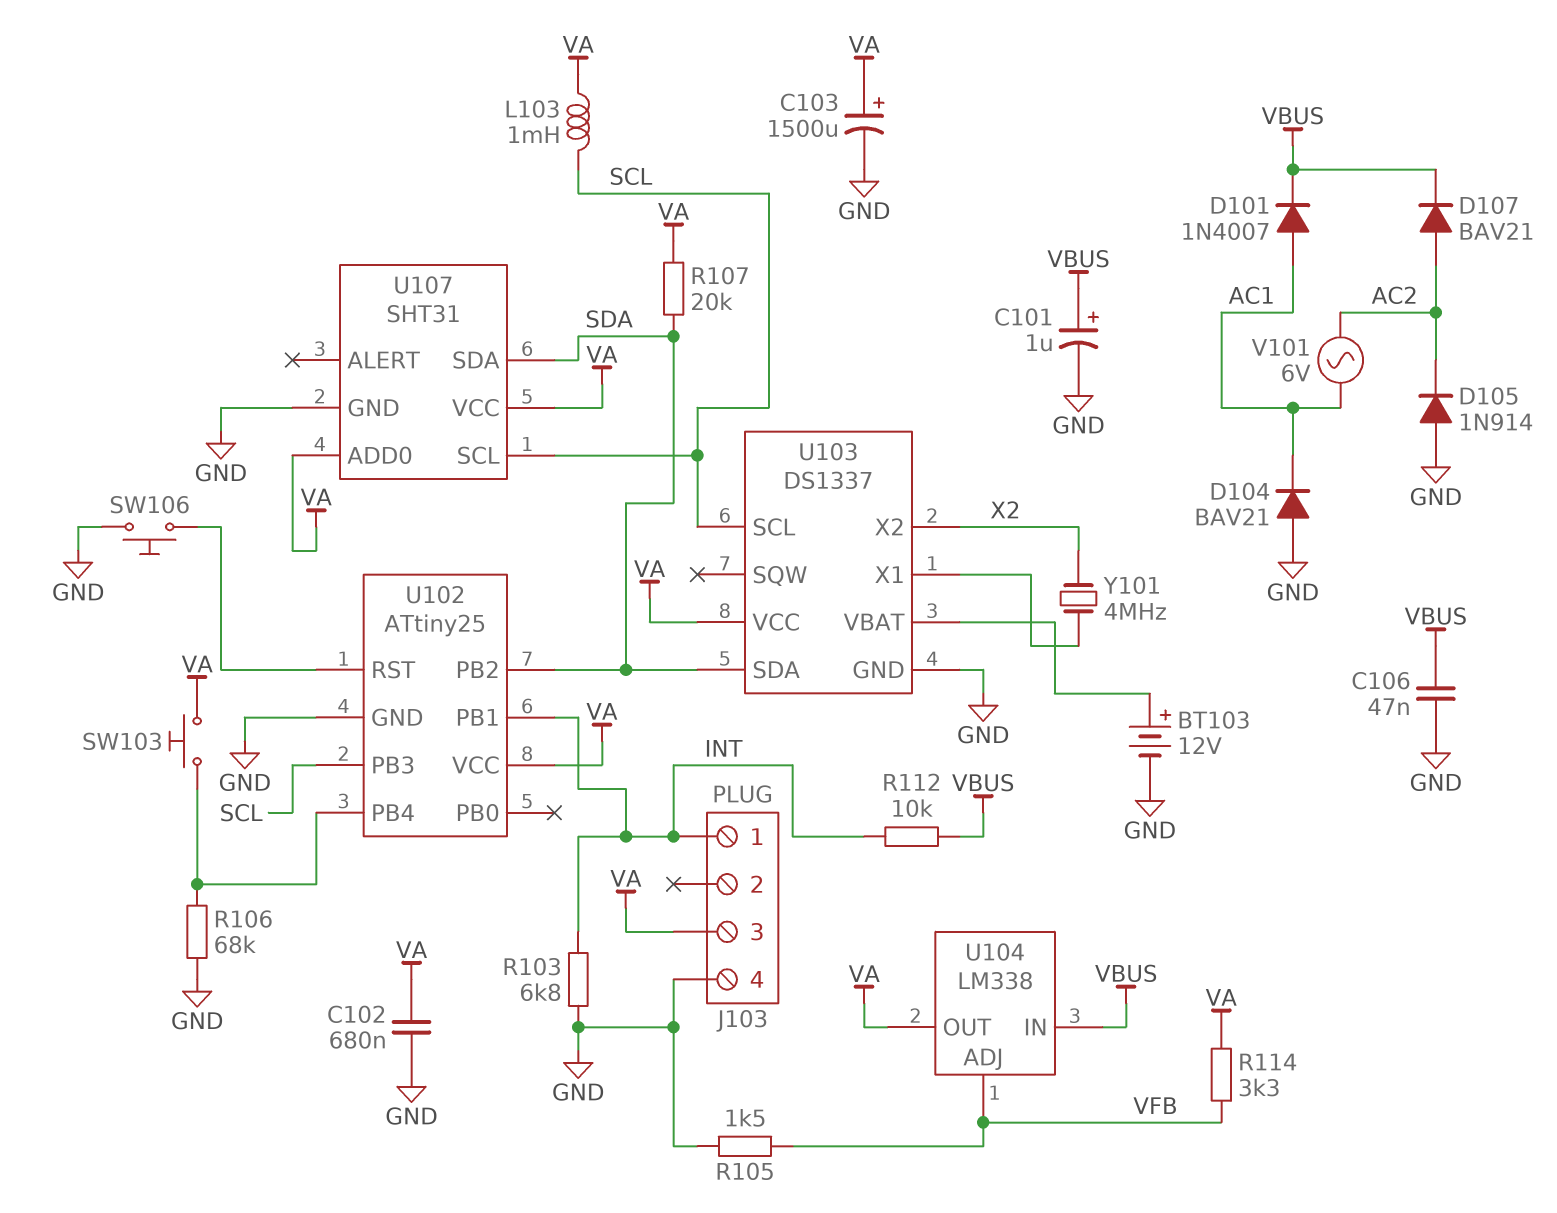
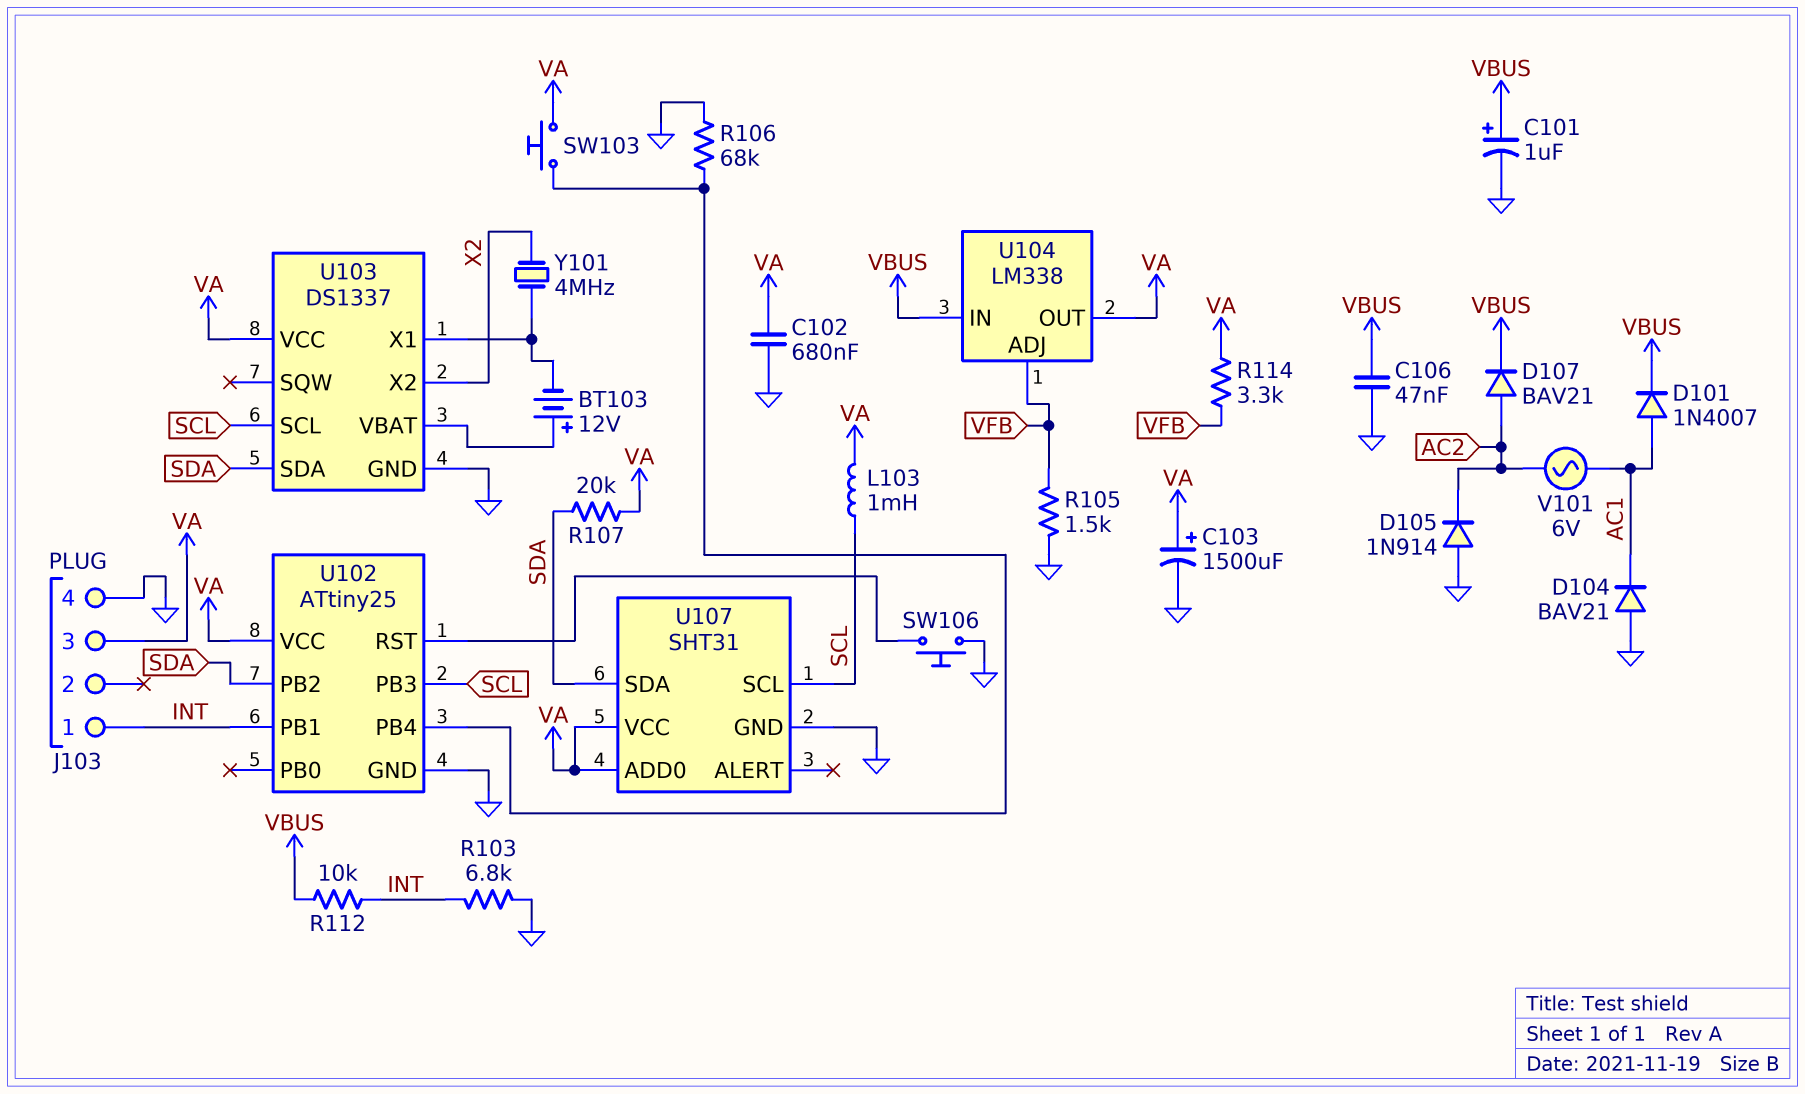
BT103: 12V (plus U103/VBAT, minus GND) -> 12V (plus U103/VBAT, minus U103/X1)

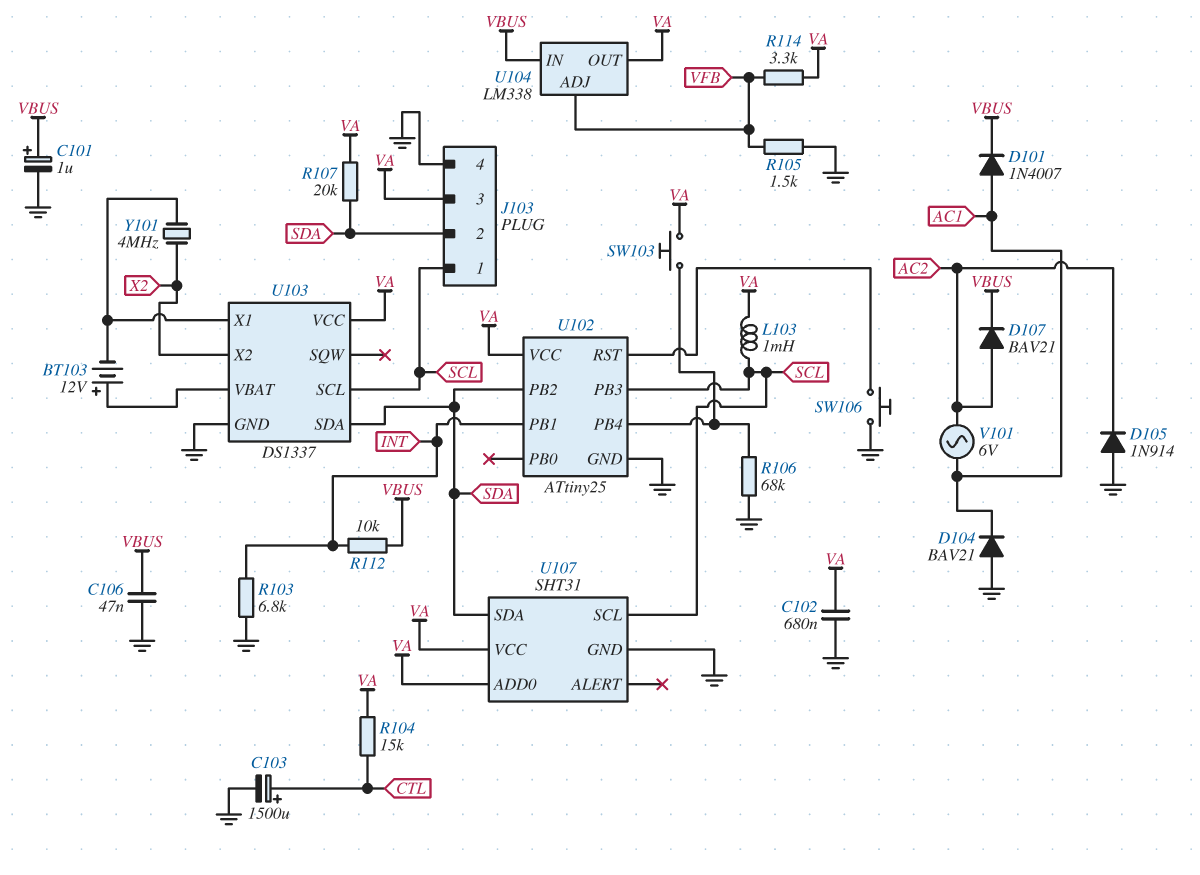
C103: 1500uF (plus VA, minus GND) -> 1500uF (plus CTL, minus GND)
J103 pin 1: INT -> SCL
J103 pin 2: none -> SDA
R104: none -> 15k (CTL, VA)

